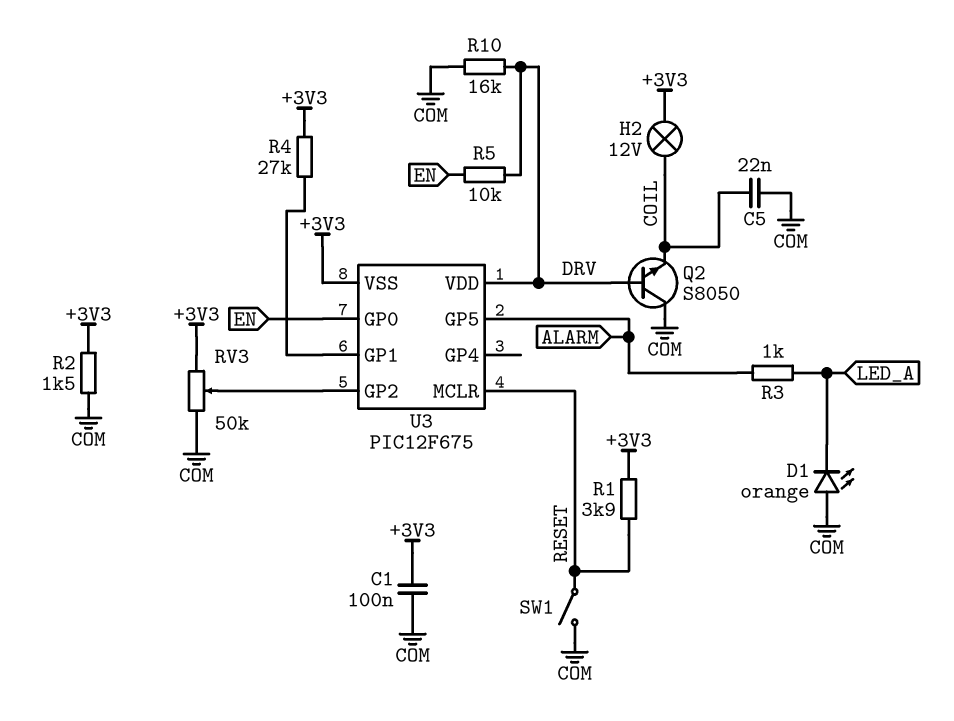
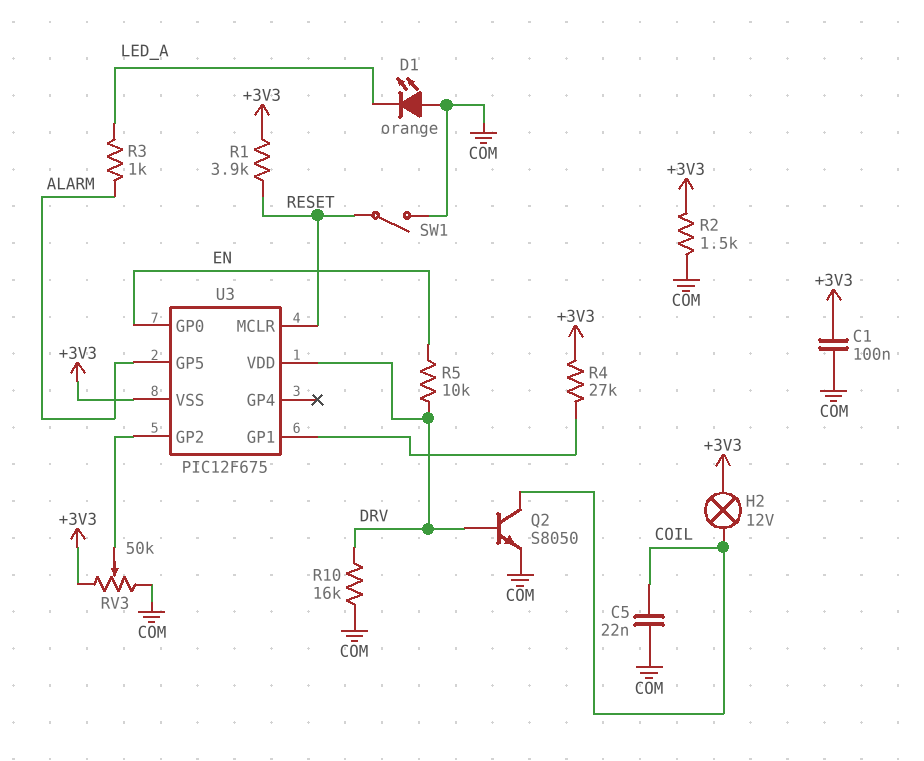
Q2: NPN S8050 (B DRV, C COM, E COIL) -> NPN S8050 (B DRV, C COIL, E COM)

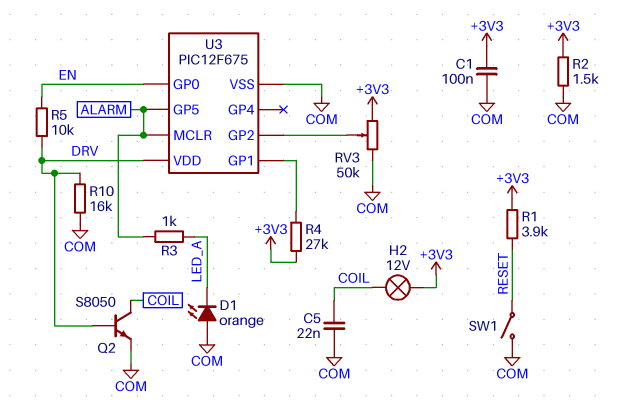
U3 pin MCLR: RESET -> ALARM
U3 pin VSS: +3V3 -> COM

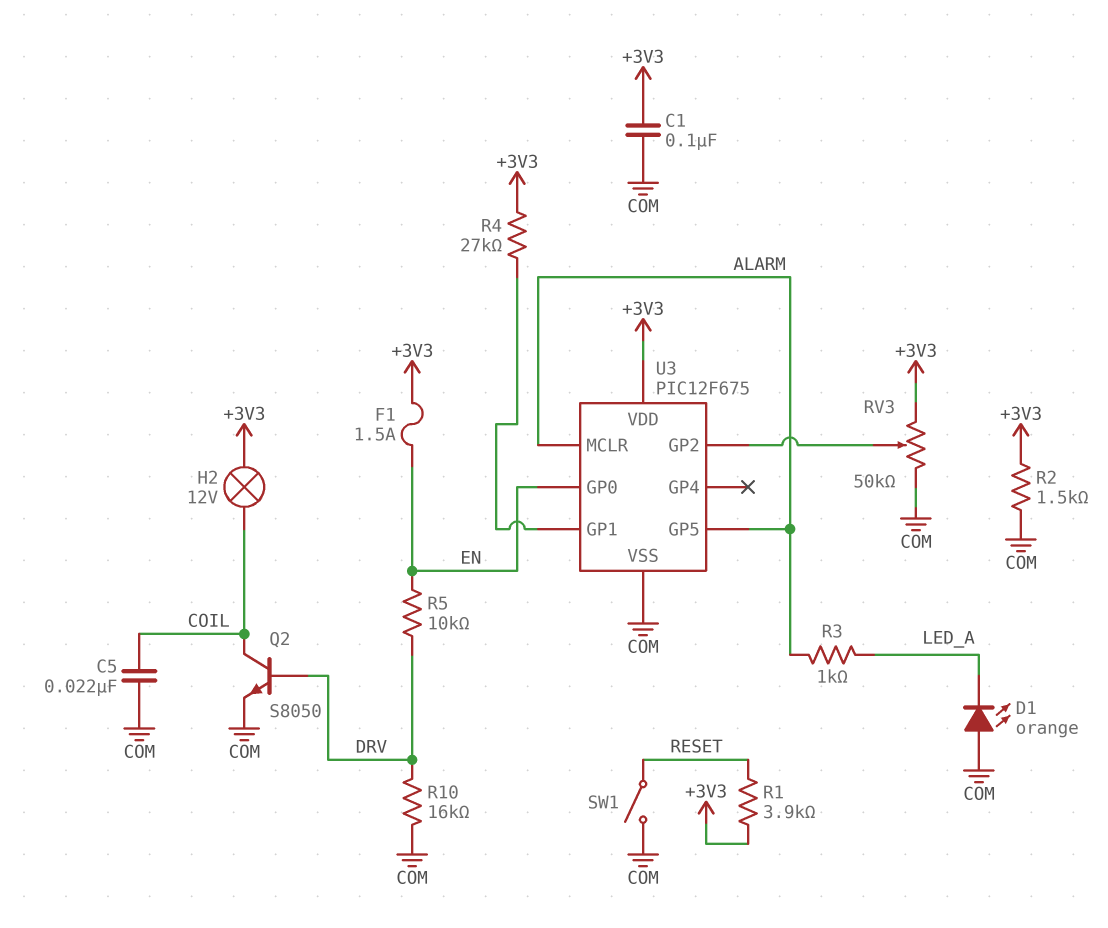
F1: none -> 1.5A (+3V3, EN)
U3 pin VDD: DRV -> +3V3

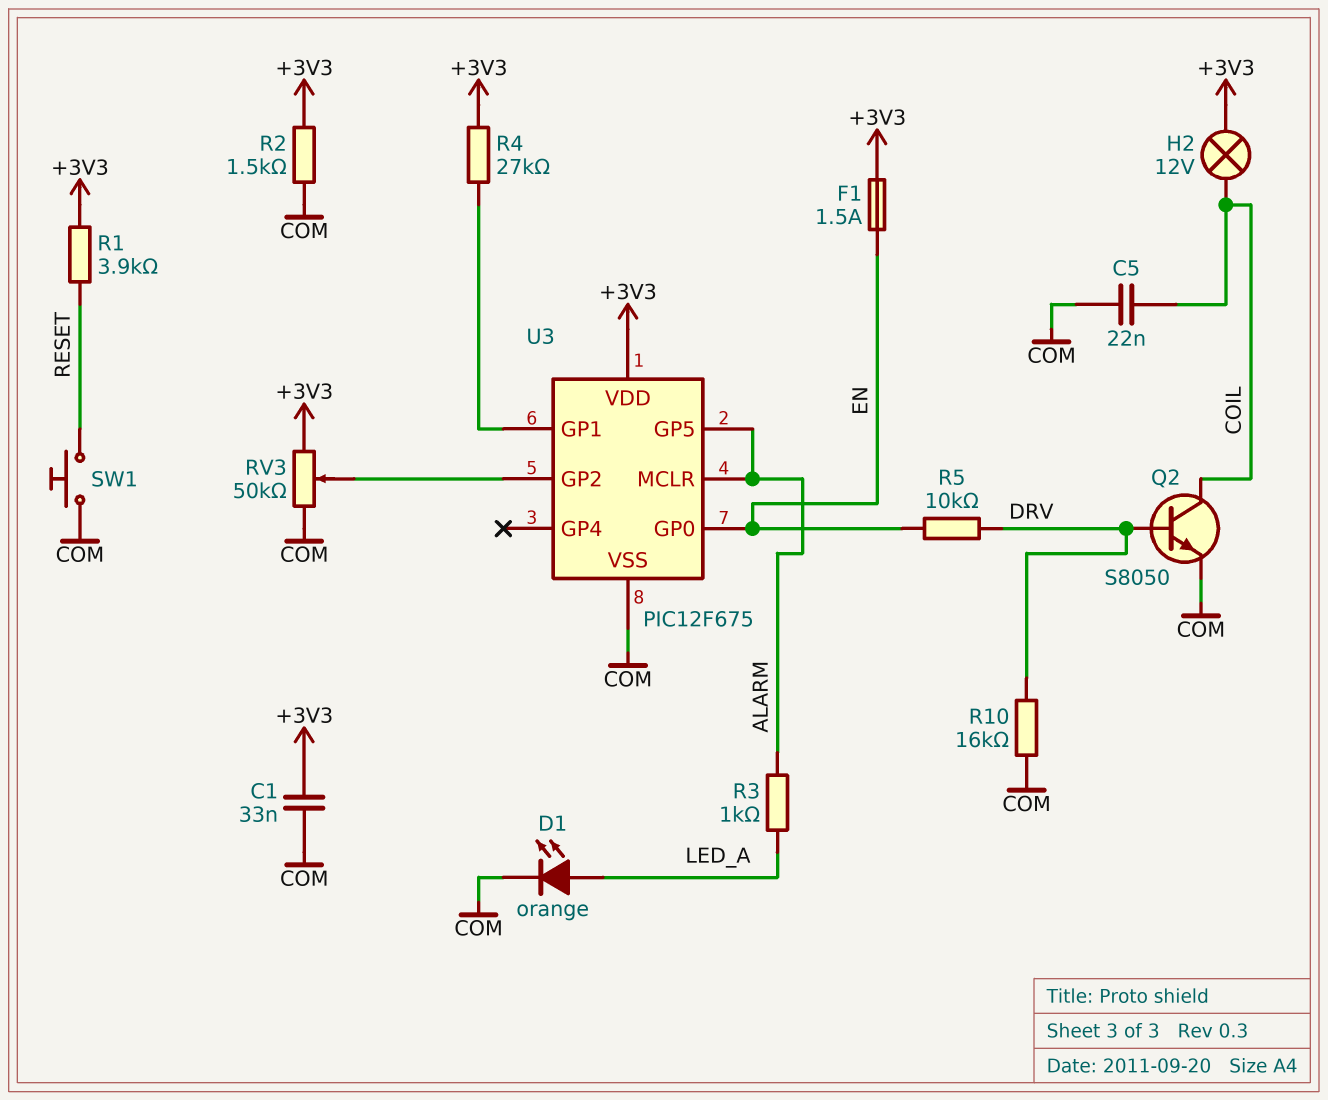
C1: 100nF (+3V3, COM) -> 33nF (+3V3, COM)
D1: LED orange (A COM, K LED_A) -> LED orange (A LED_A, K COM)
SW1: switch (COM, RESET) -> button (COM, RESET)

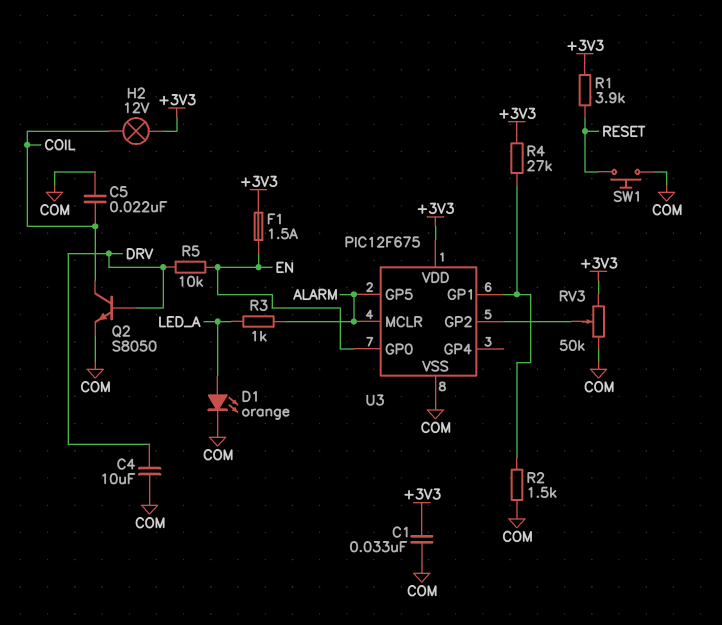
C4: none -> 10uF (COM, DRV)
R2: 1.5k (+3V3, COM) -> 1.5k (COM, U3/GP1)
R10: 16k (COM, DRV) -> none

